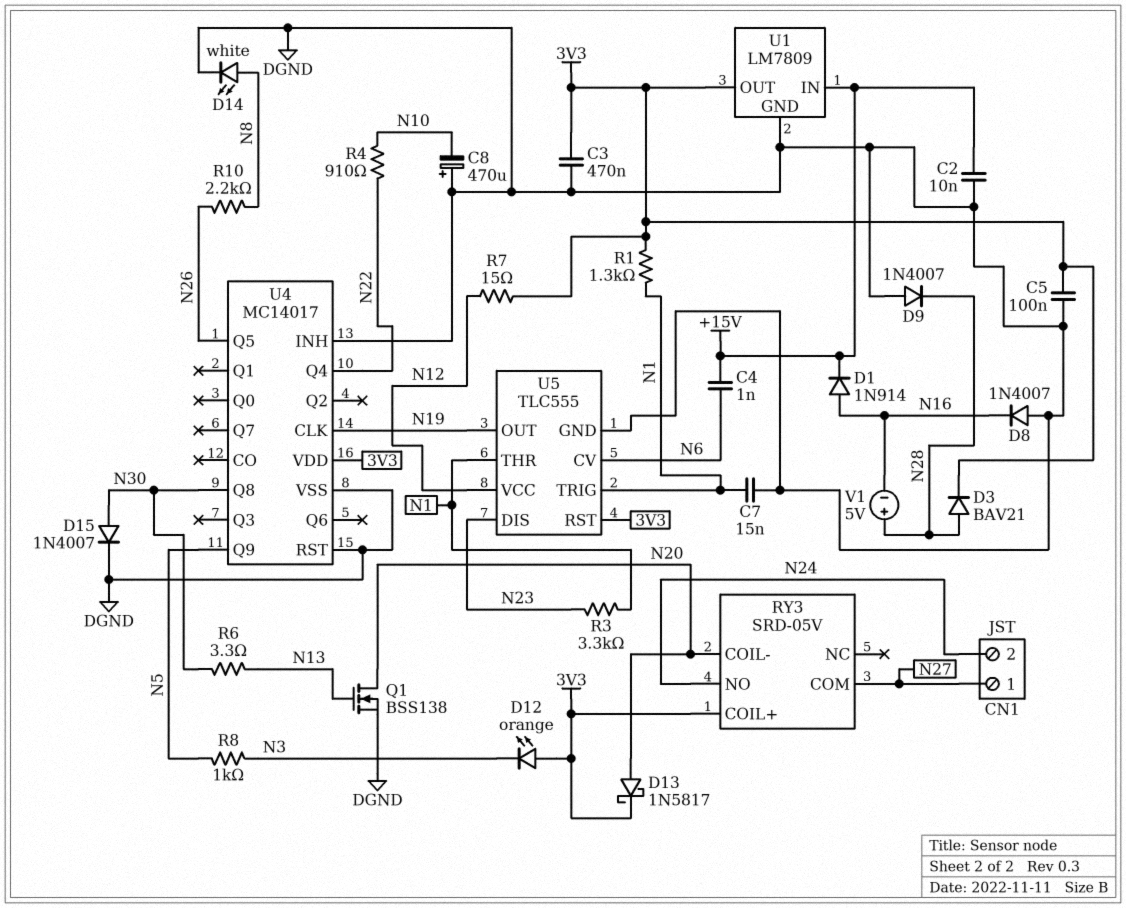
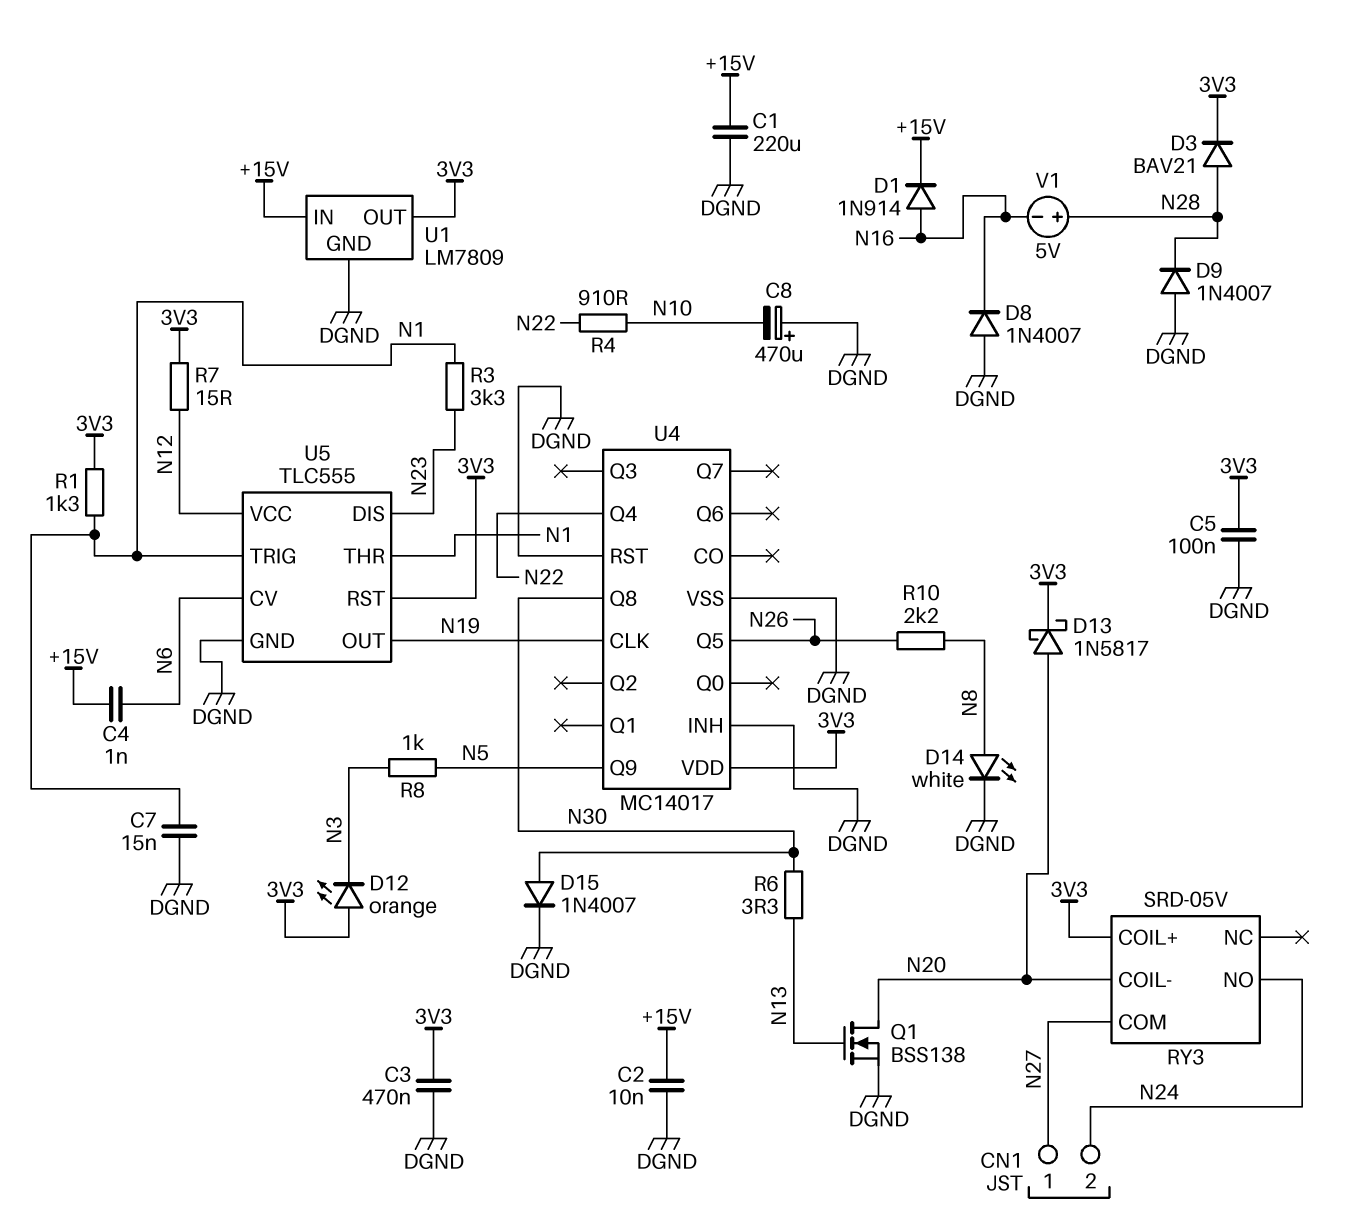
C1: none -> 220uF (+15V, DGND)

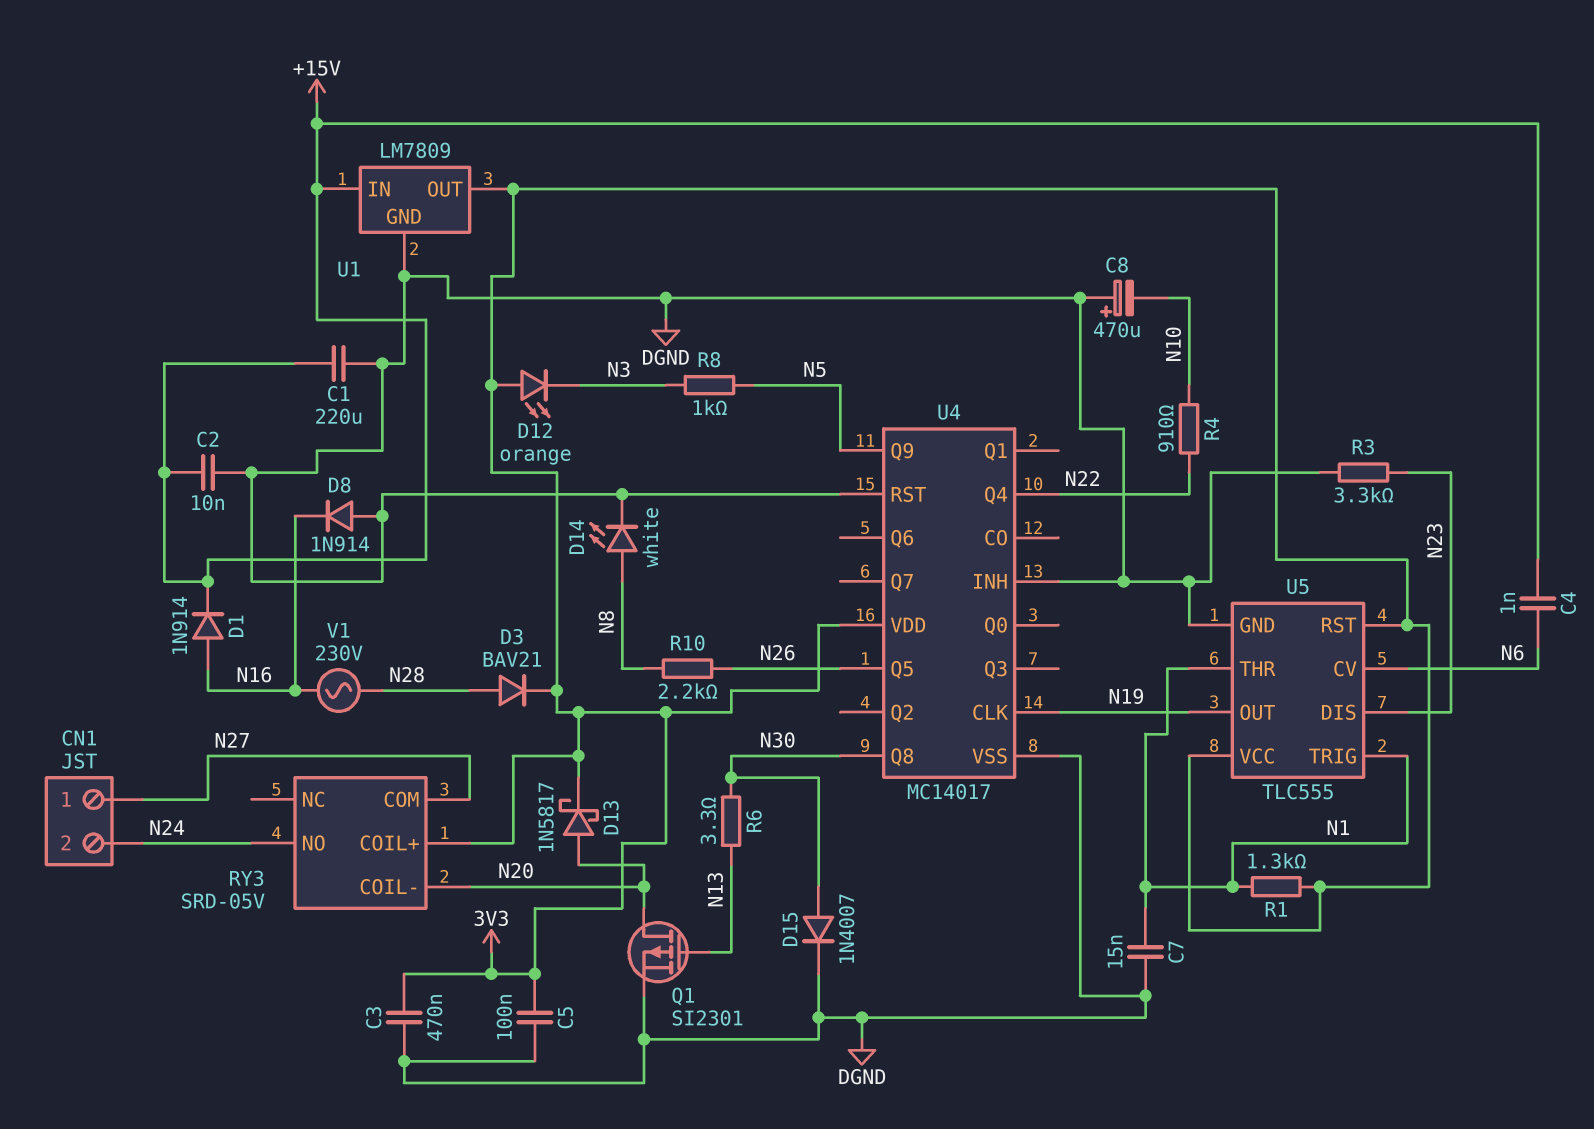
D8: diode 1N4007 (A DGND, K N16) -> diode 1N914 (A DGND, K N16)
D9: diode 1N4007 (A DGND, K N28) -> none
Q1: NMOS BSS138 (G N13, D N20, S DGND) -> PMOS SI2301 (G N13, D N20, S DGND)
R3: 3.3k (N1, N23) -> 3.3k (DGND, N23)
R7: 15 (3V3, N12) -> none
U5 pin VCC: N12 -> 3V3
V1: 5V (plus N28, minus N16) -> AC 230V (N16, N28)

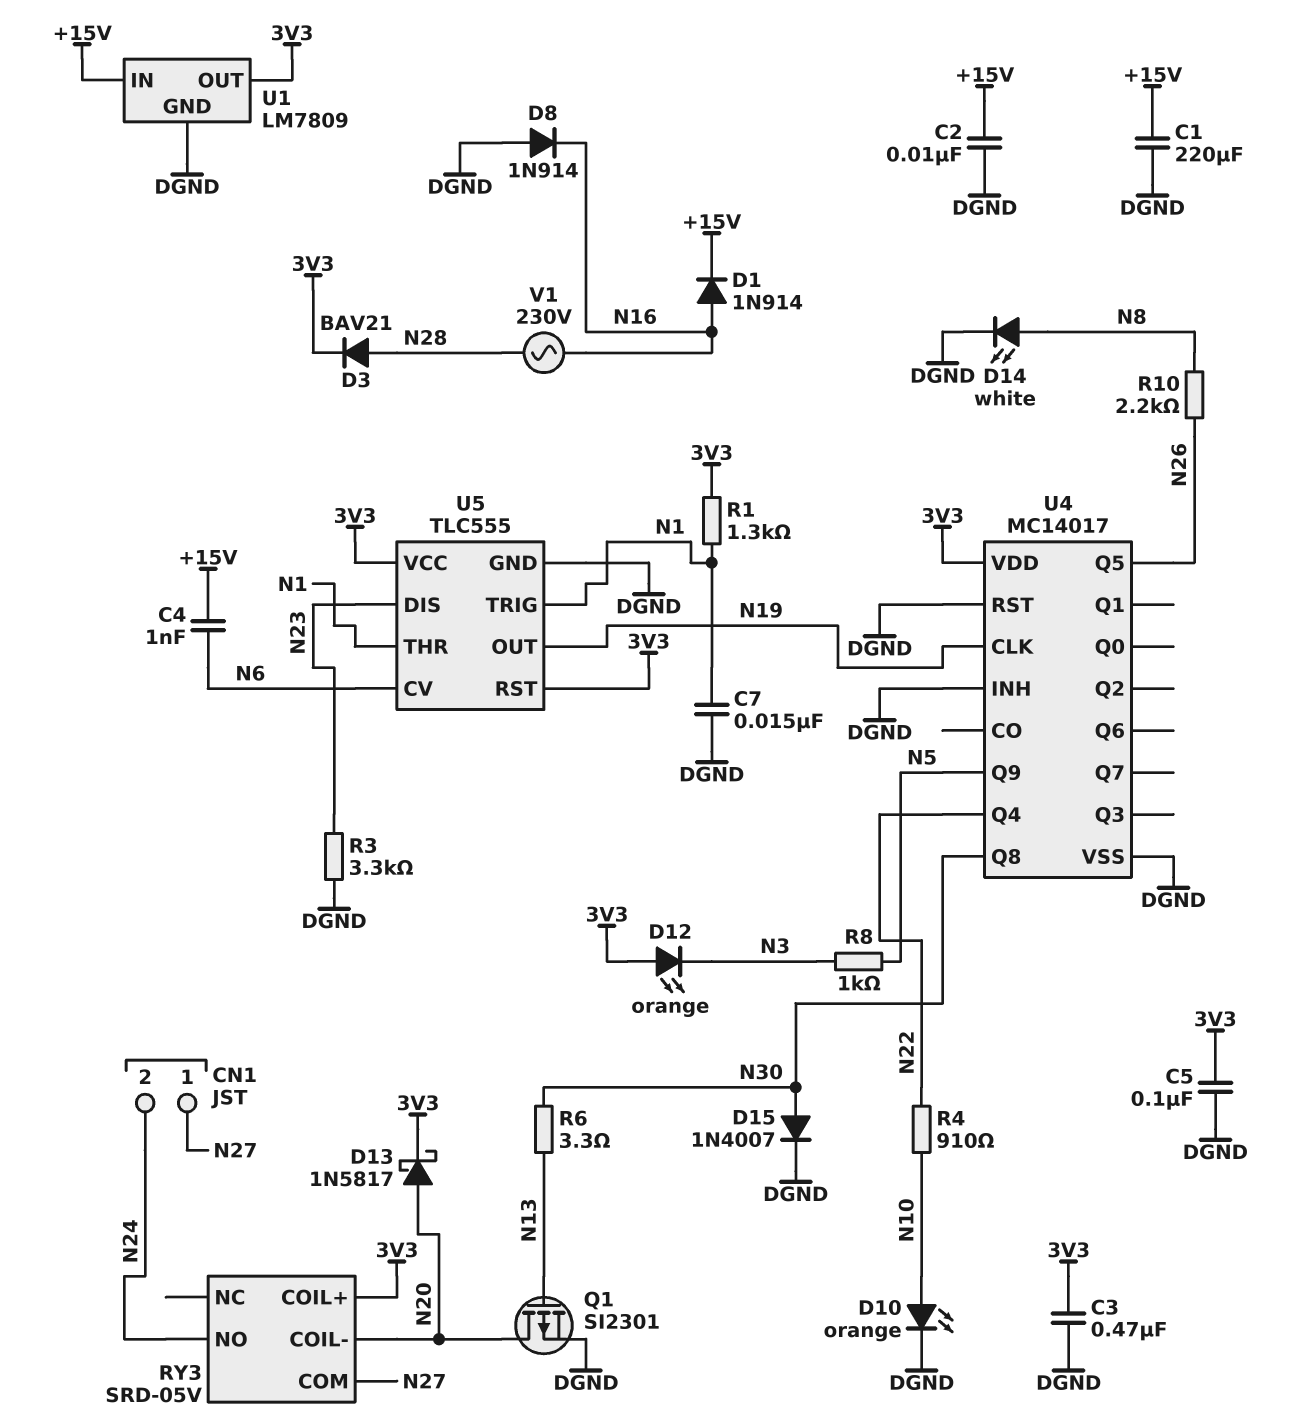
C8: 470uF (plus DGND, minus N10) -> none
D10: none -> LED orange (A N10, K DGND)

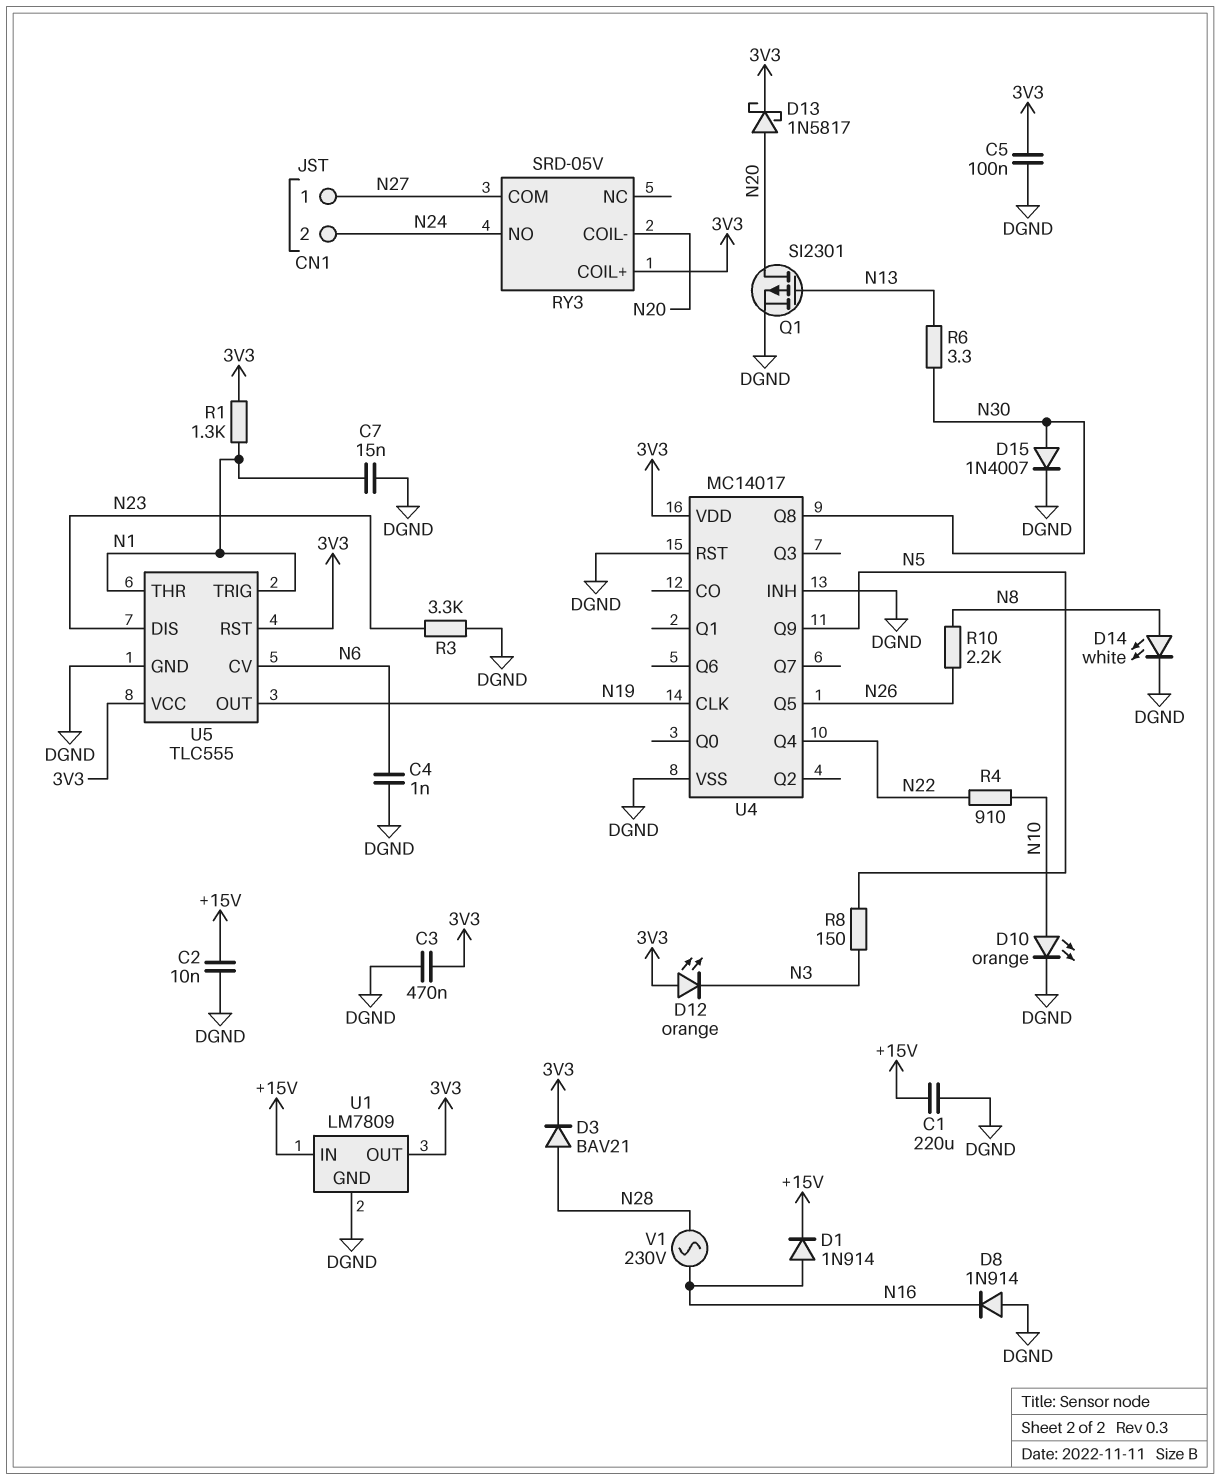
C4: 1nF (+15V, N6) -> 1nF (DGND, N6)
R8: 1k (N3, N5) -> 150 (N3, N5)

